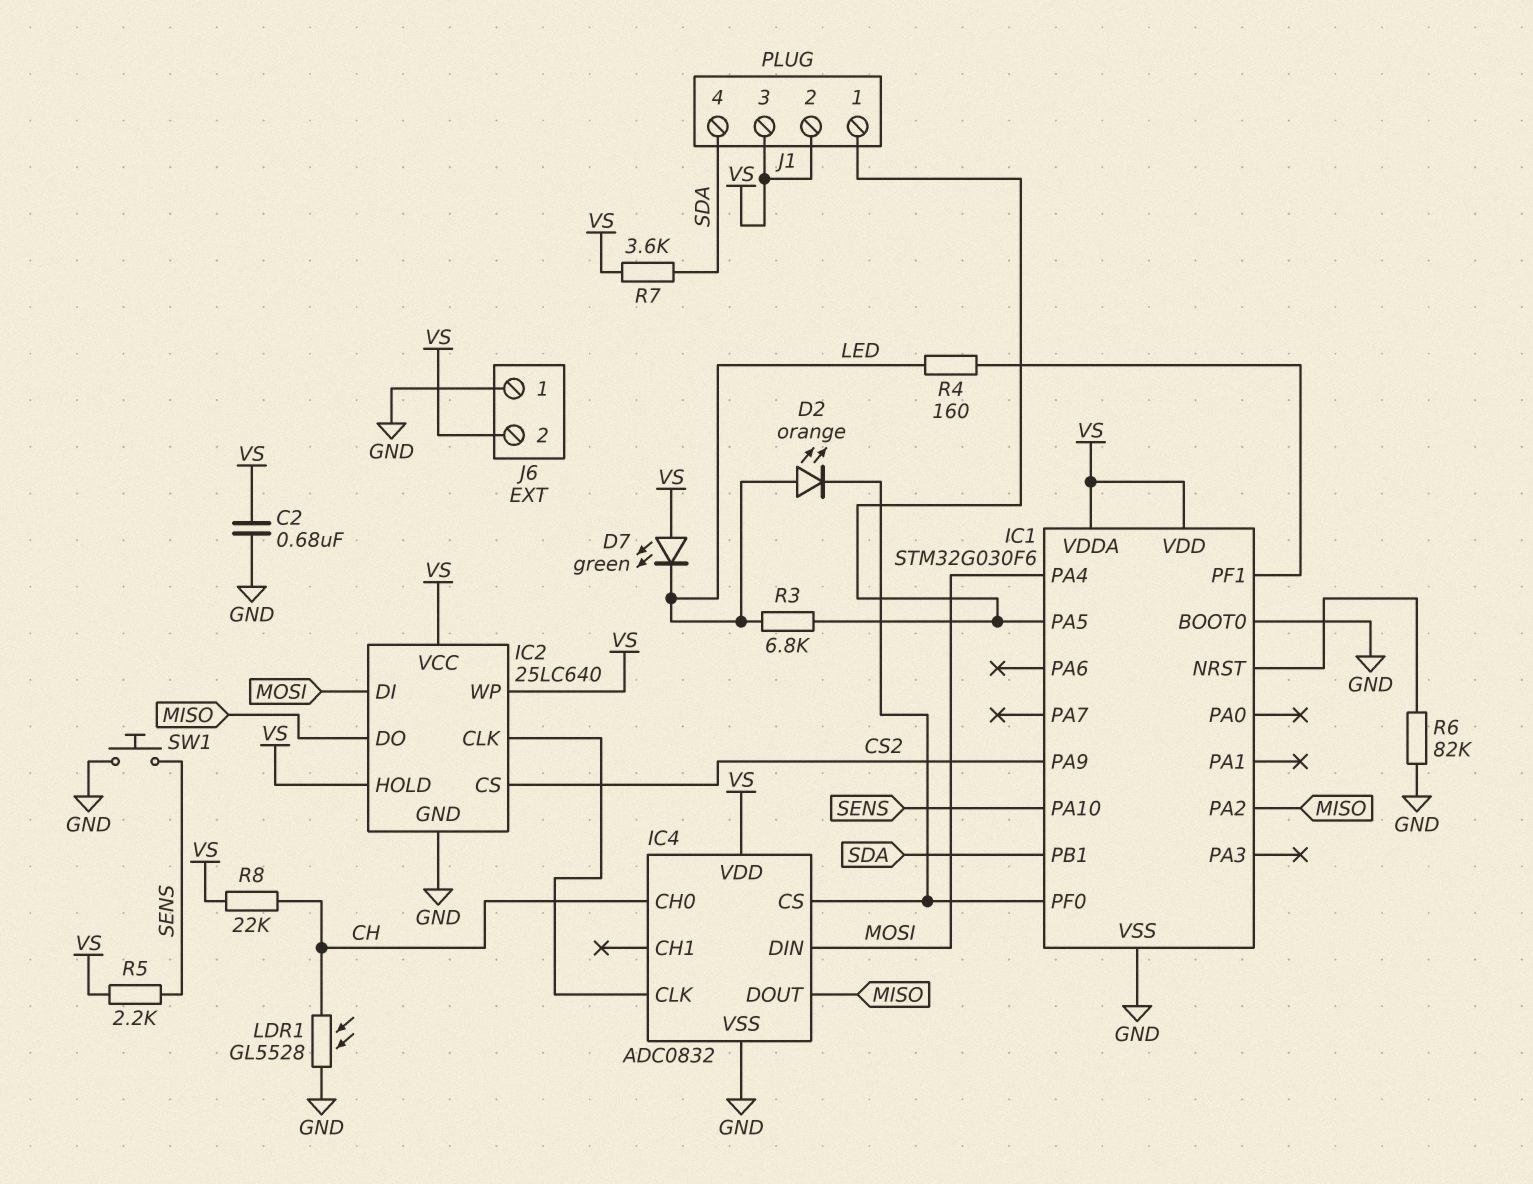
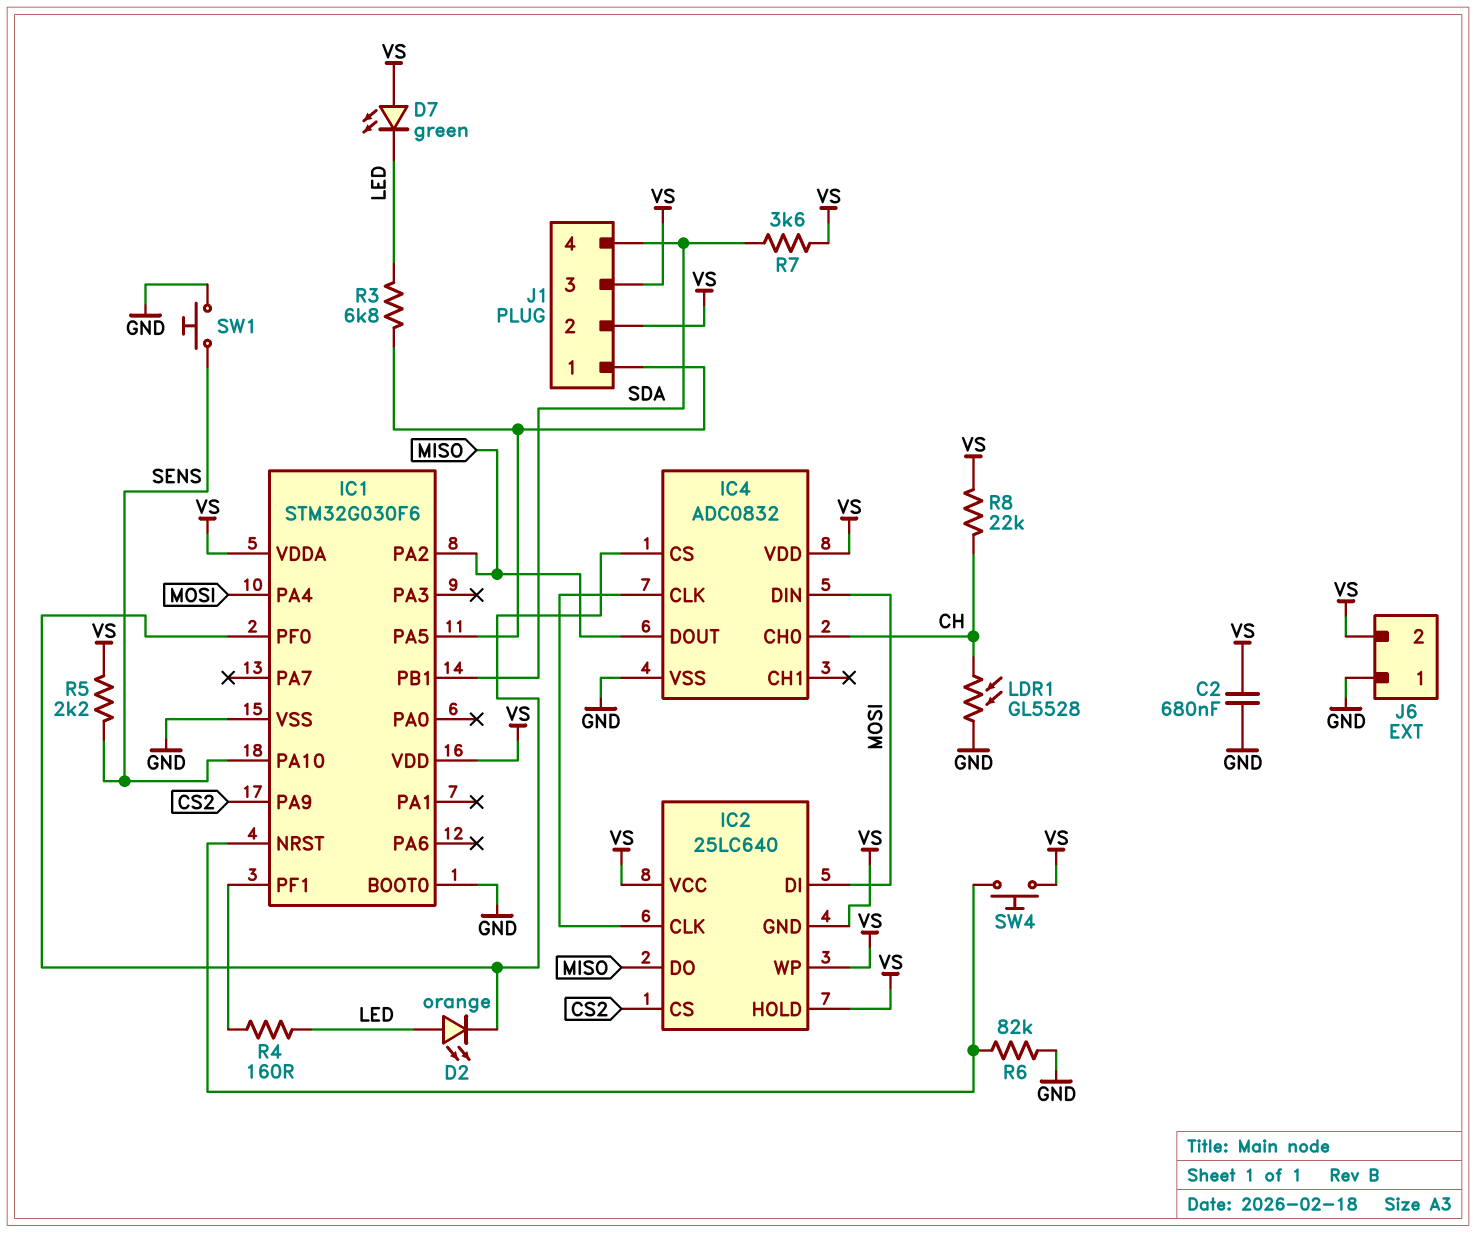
IC2 pin GND: GND -> VS
SW4: none -> button (IC1/NRST, VS)

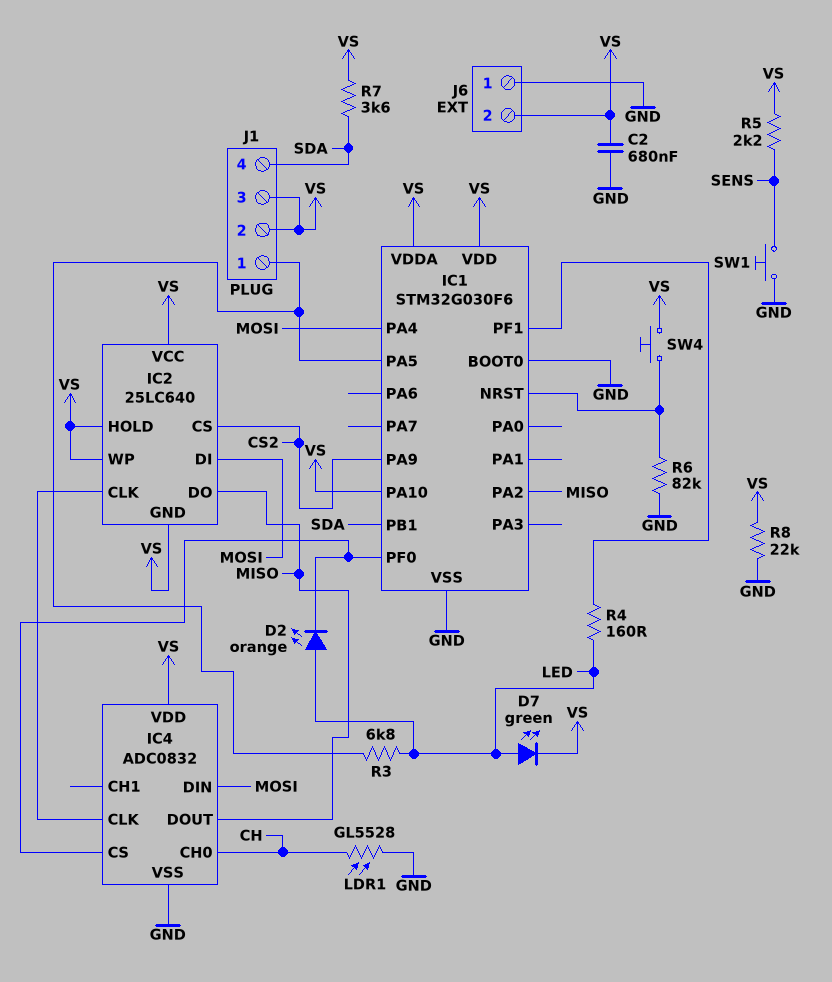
D7: LED green (A VS, K LED) -> LED green (A LED, K VS)
IC1 pin PA10: SENS -> VS
R8: 22k (CH, VS) -> 22k (GND, VS)

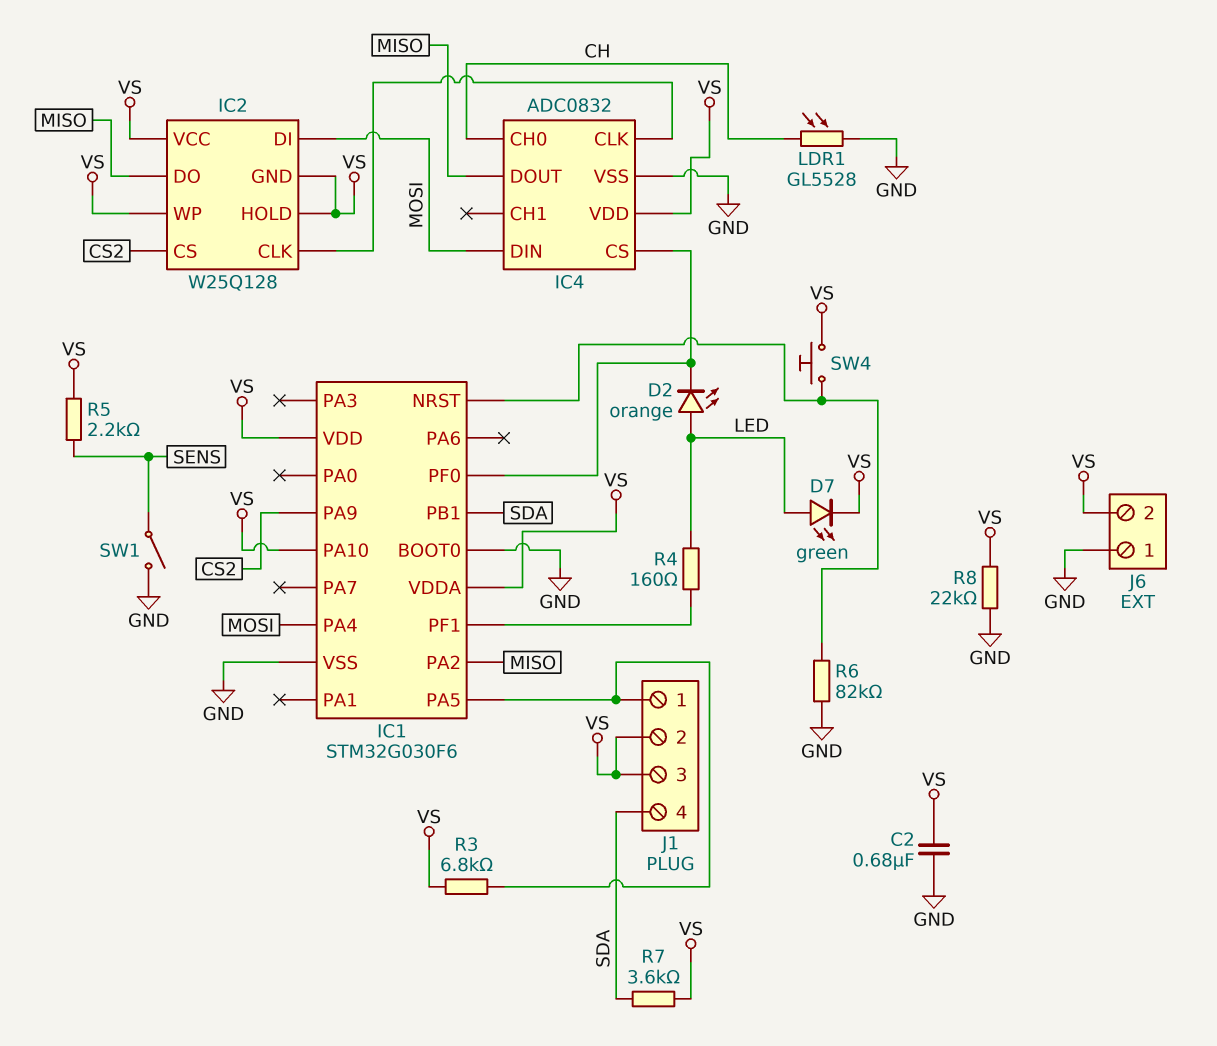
IC2: 25LC640 -> W25Q128
R3: 6.8k (IC1/PA5, LED) -> 6.8k (IC1/PA5, VS)
SW1: button (GND, SENS) -> switch (GND, SENS)

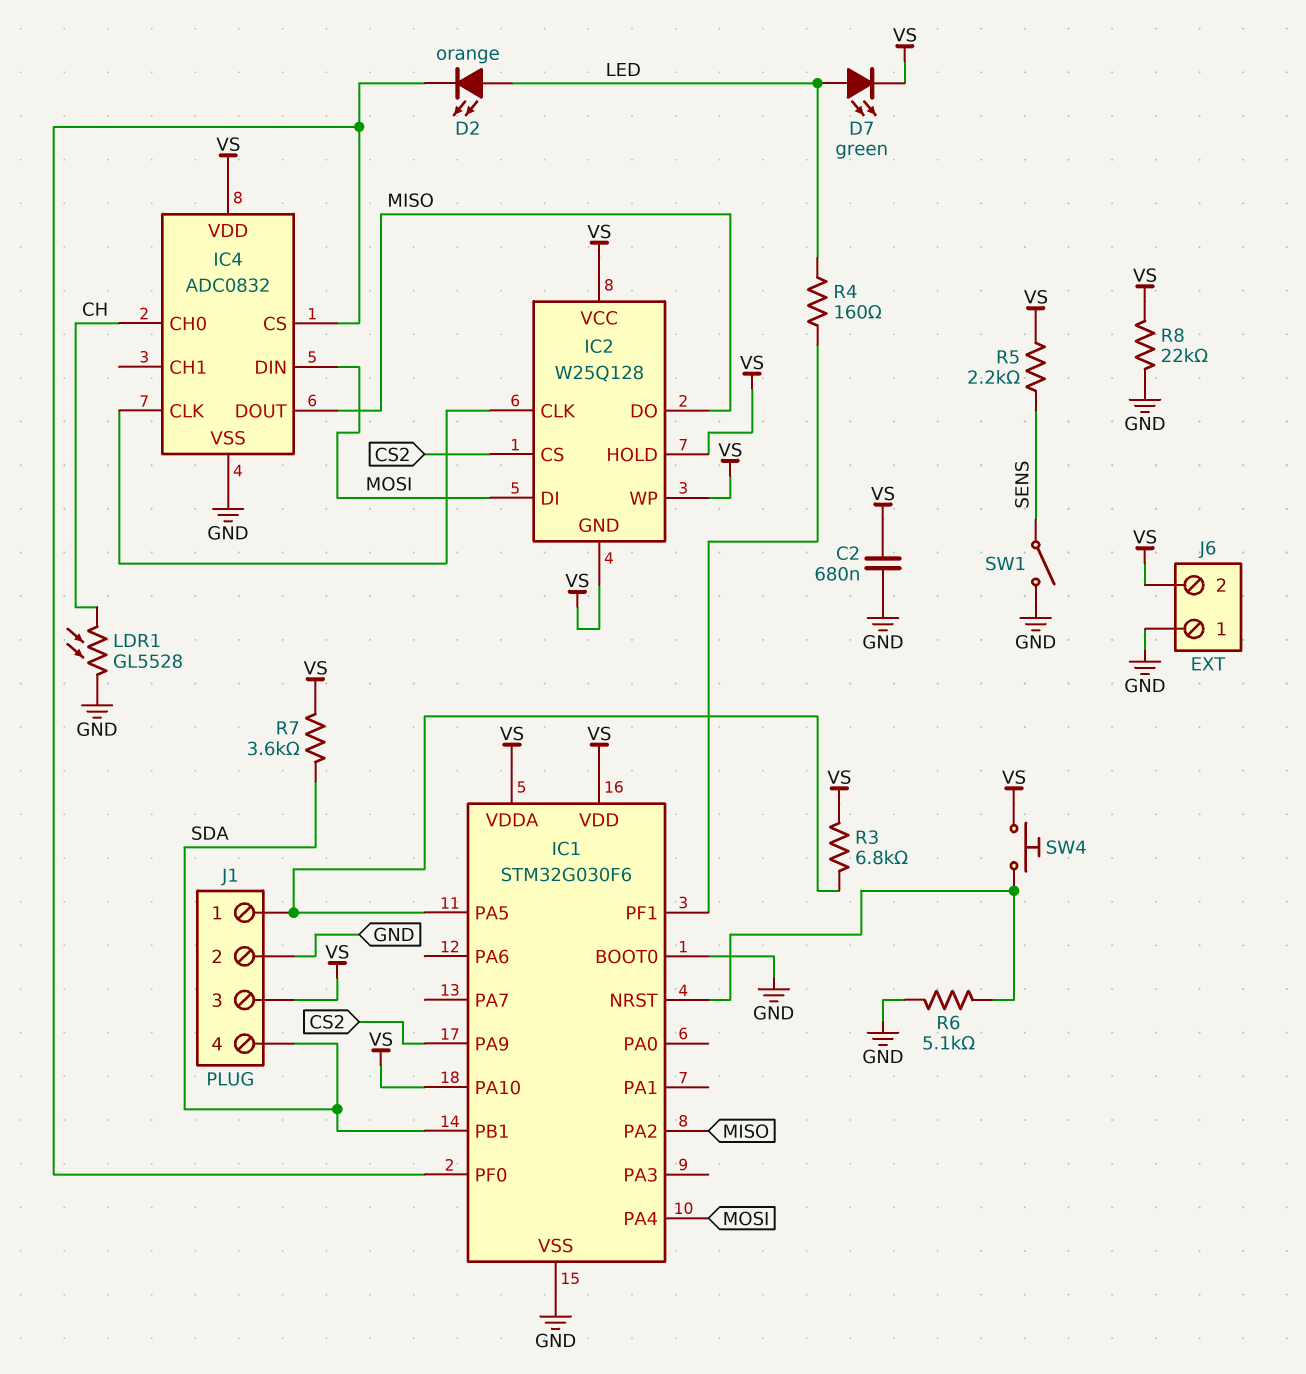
J1 pin 2: VS -> GND
R6: 82k (GND, IC1/NRST) -> 5.1k (GND, IC1/NRST)

